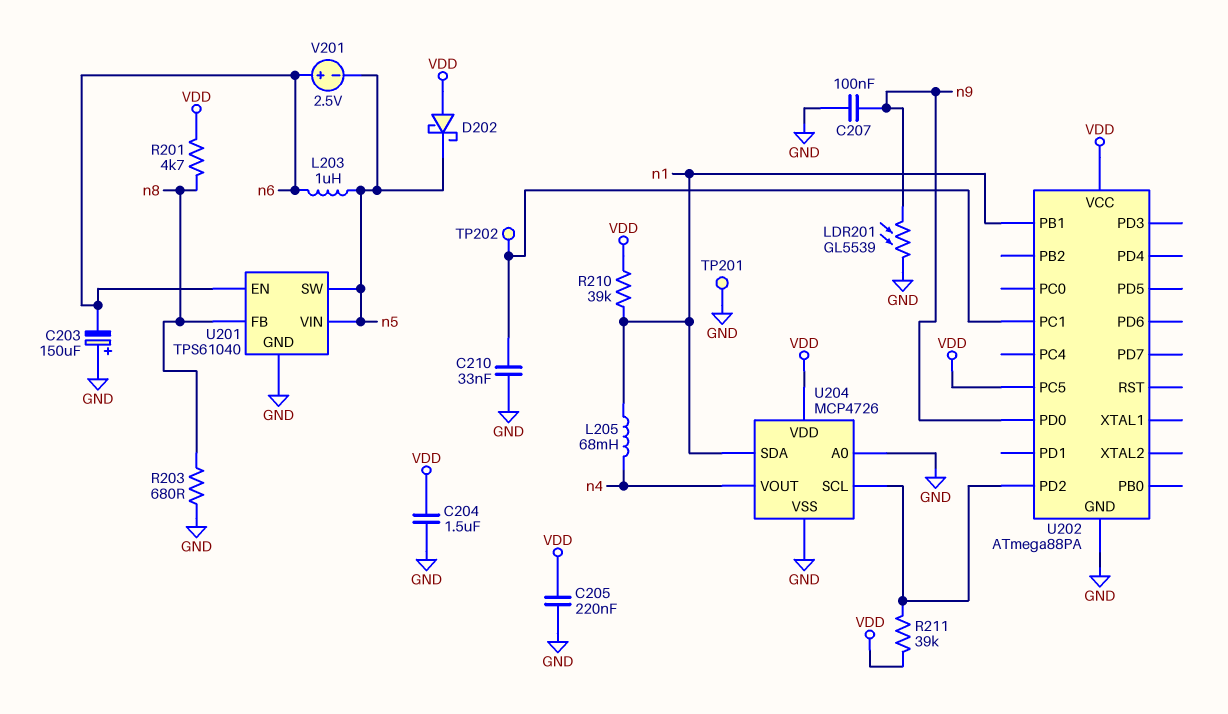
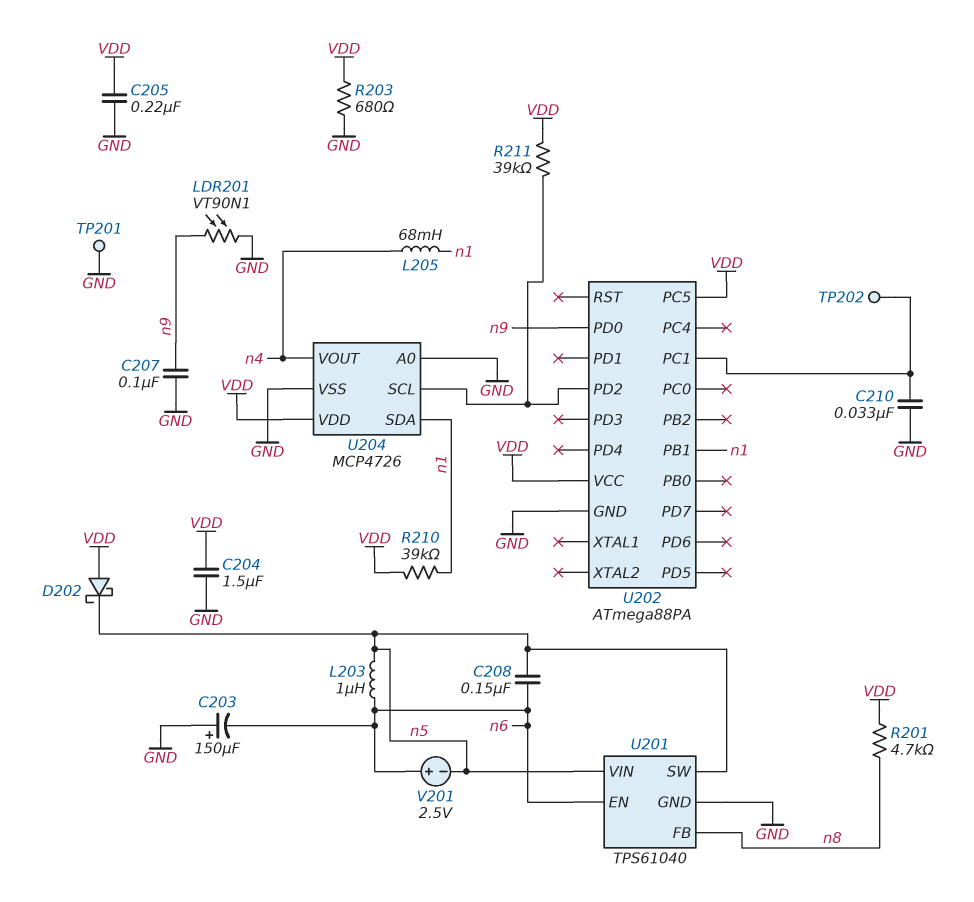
C208: none -> 150nF (n5, n6)
LDR201: GL5539 (GND, n9) -> VT90N1 (GND, n9)
R203: 680 (GND, n8) -> 680 (GND, VDD)

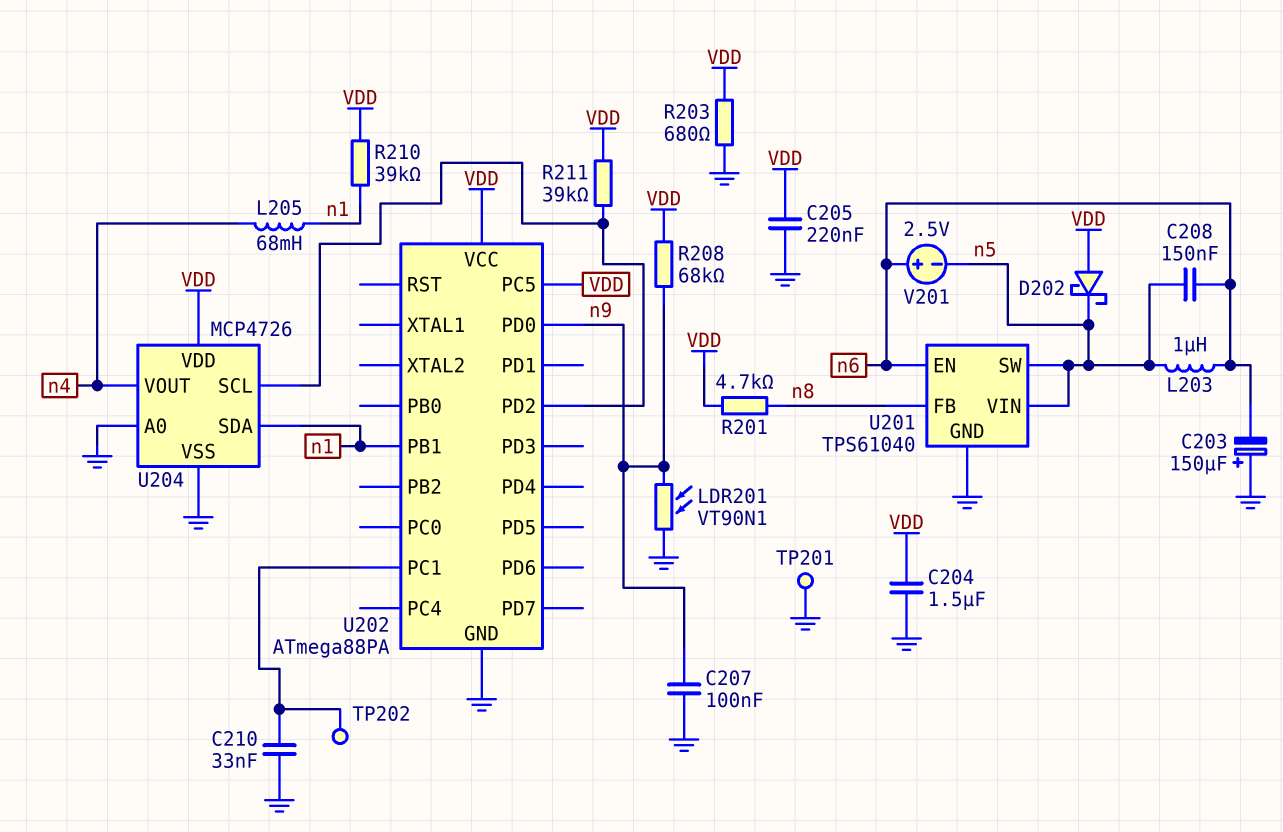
R208: none -> 68k (VDD, n9)

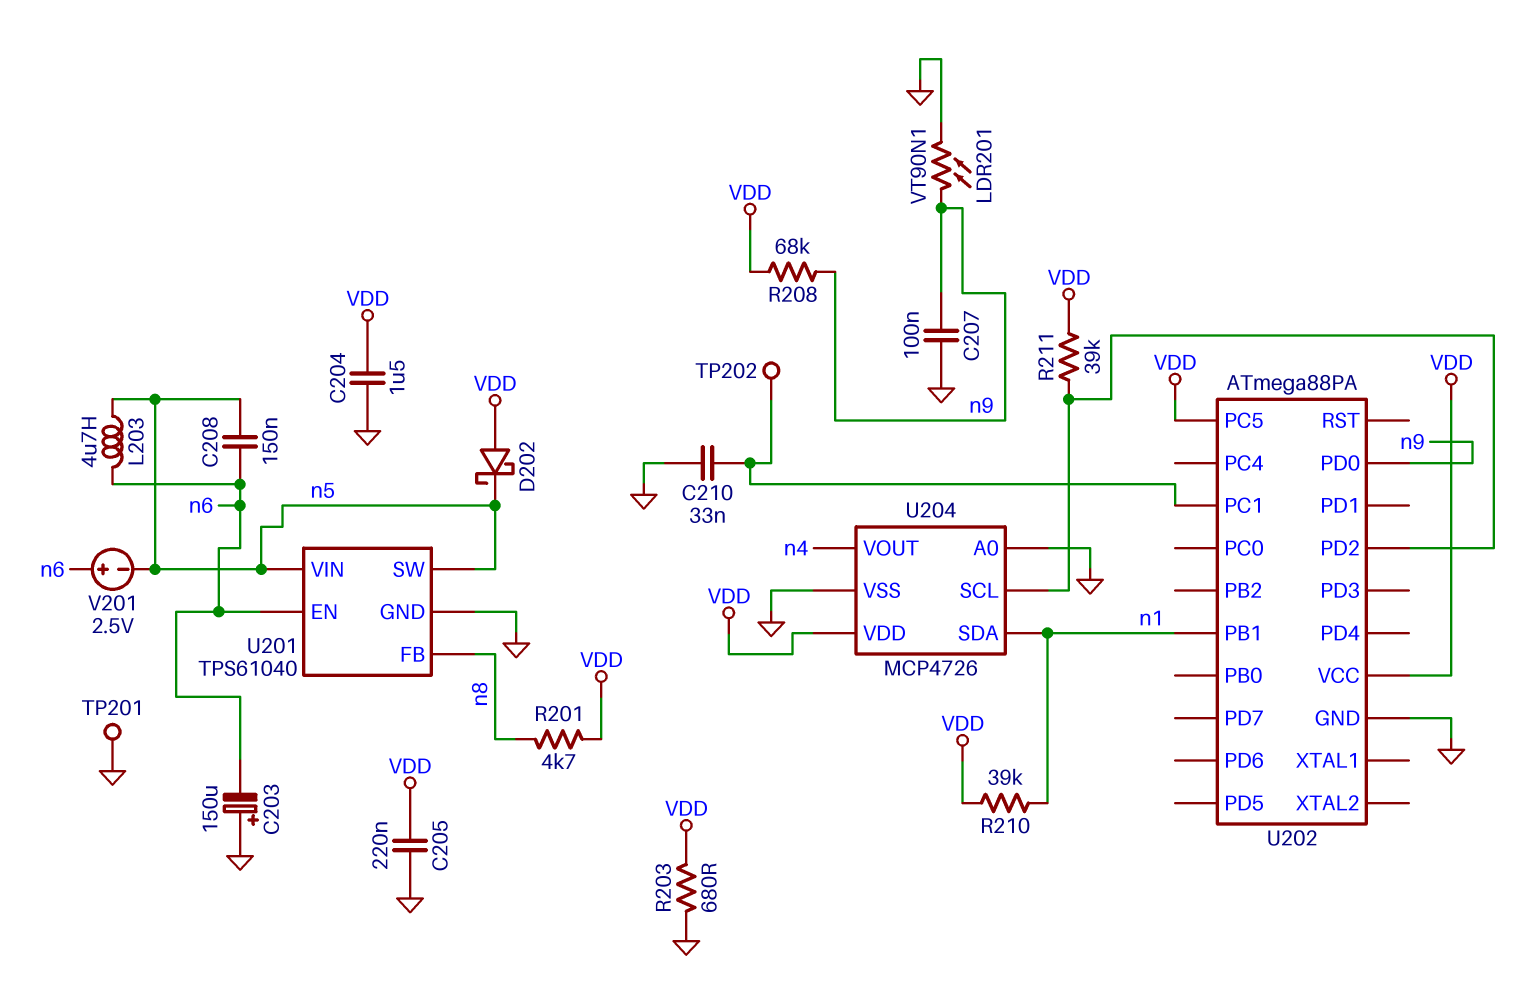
L203: 1uH (n5, n6) -> 4.7uH (n5, n6)
L205: 68mH (n1, n4) -> none

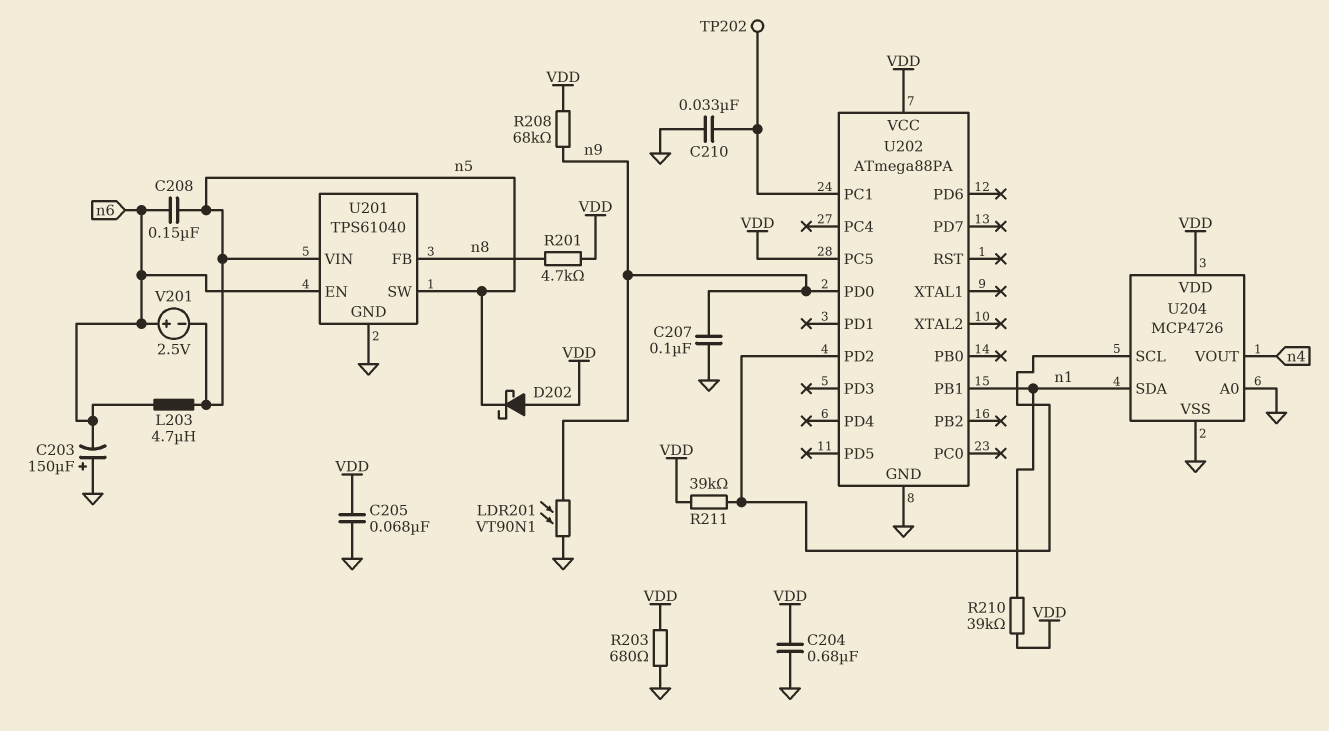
C204: 1.5uF (GND, VDD) -> 680nF (GND, VDD)
C205: 220nF (GND, VDD) -> 68nF (GND, VDD)
TP201: test point (GND) -> none

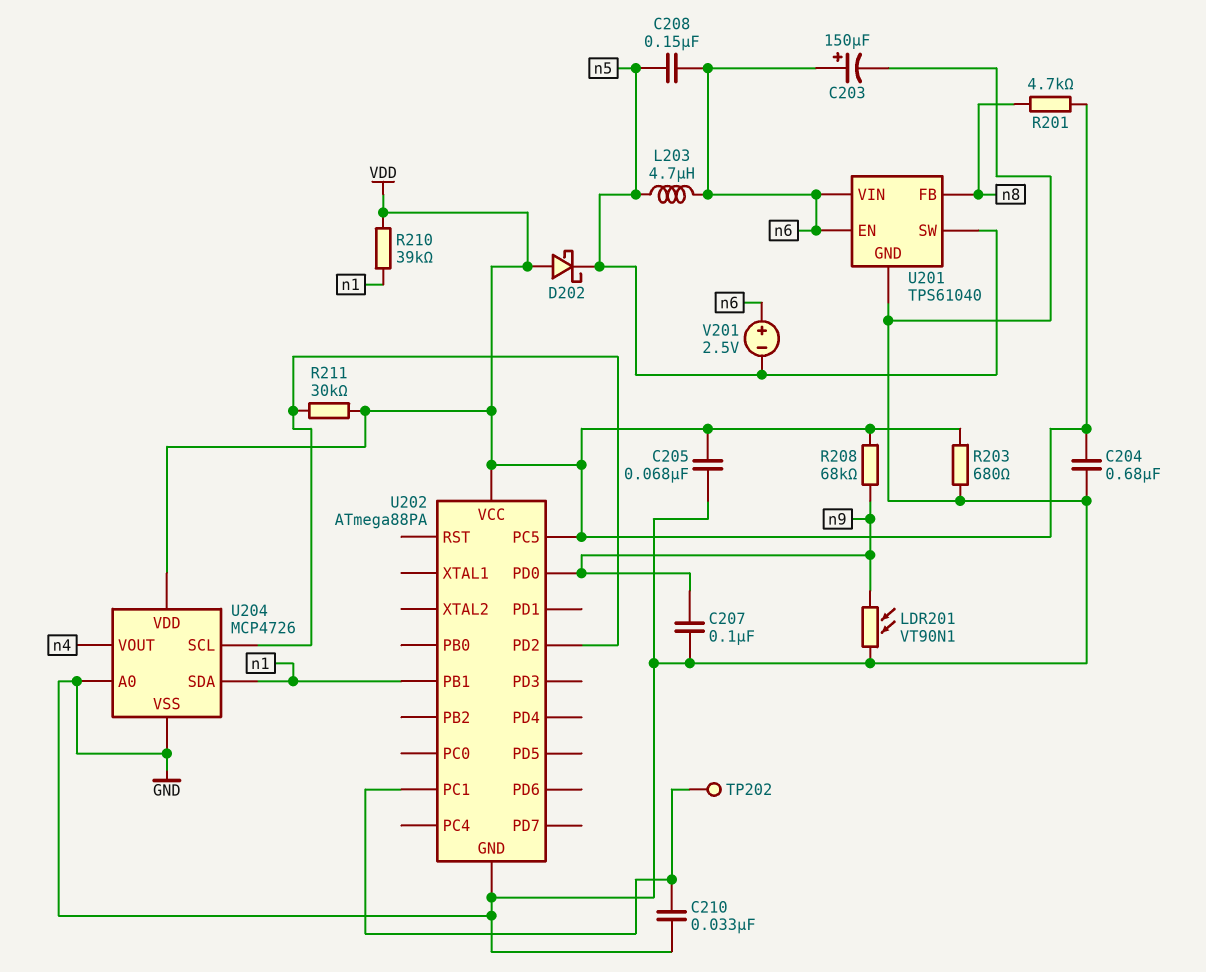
C203: 150uF (plus GND, minus n6) -> 150uF (plus n6, minus GND)
R211: 39k (U202/PD2, VDD) -> 30k (U202/PD2, VDD)
U201 pin VIN: n5 -> n6

